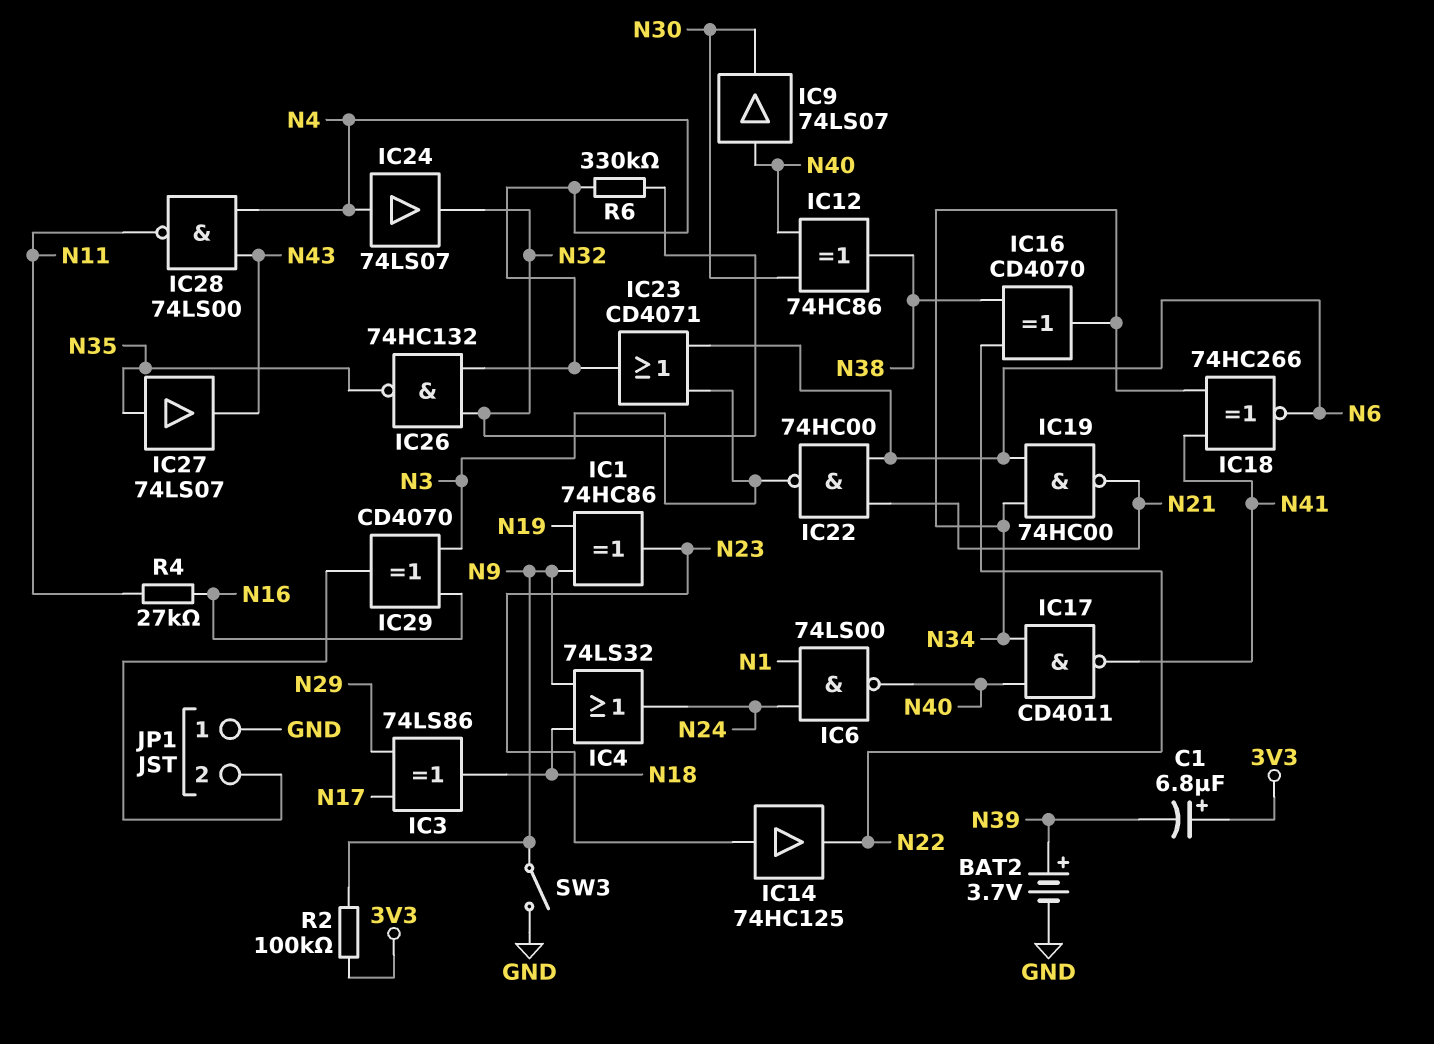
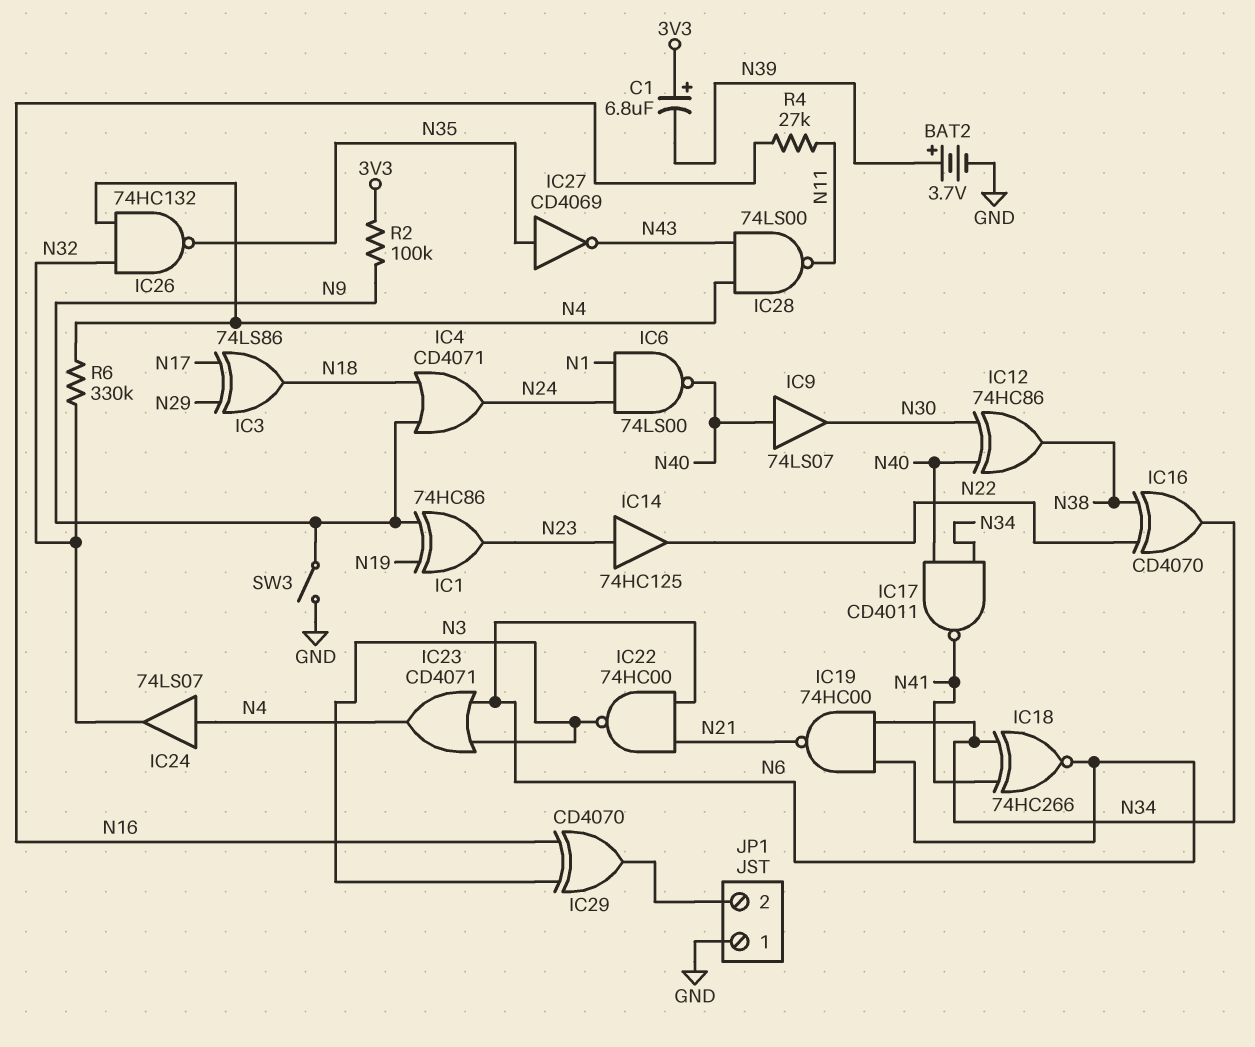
IC4: OR 74LS32 (in N9, in N18, out N24) -> OR CD4071 (in N9, in N18, out N24)
IC27: buffer 74LS07 (in N35, out N43) -> NOT CD4069 (in N35, out N43)

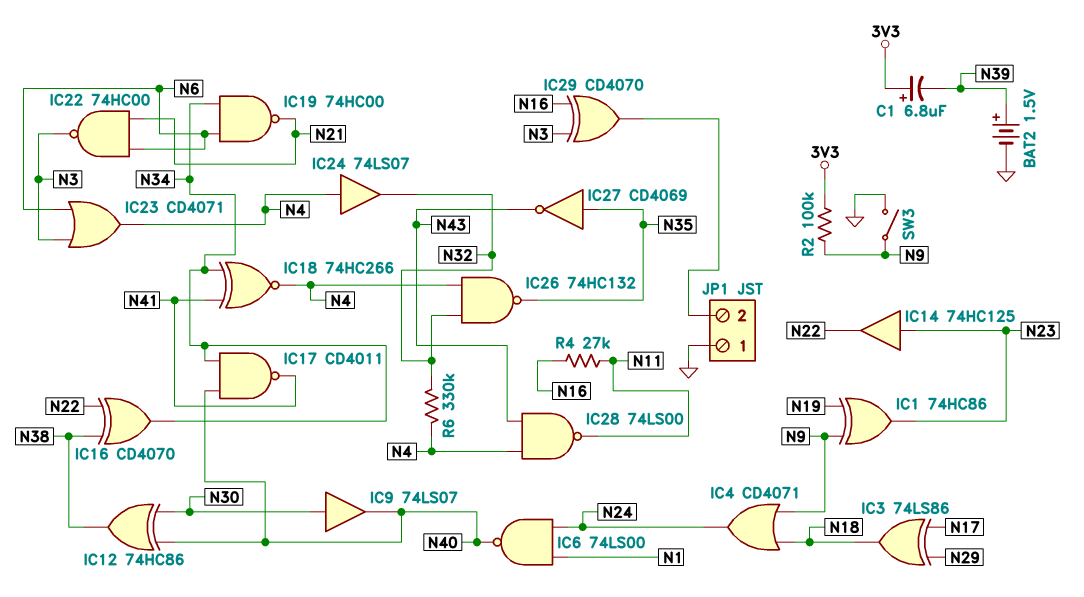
BAT2: 3.7V (plus N39, minus GND) -> 1.5V (plus N39, minus GND)
IC9: buffer 74LS07 (in N40, out N30) -> buffer 74LS07 (in N30, out N40)
IC18: XNOR 74HC266 (in N34, in N41, out N6) -> XNOR 74HC266 (in N34, in N41, out N4)

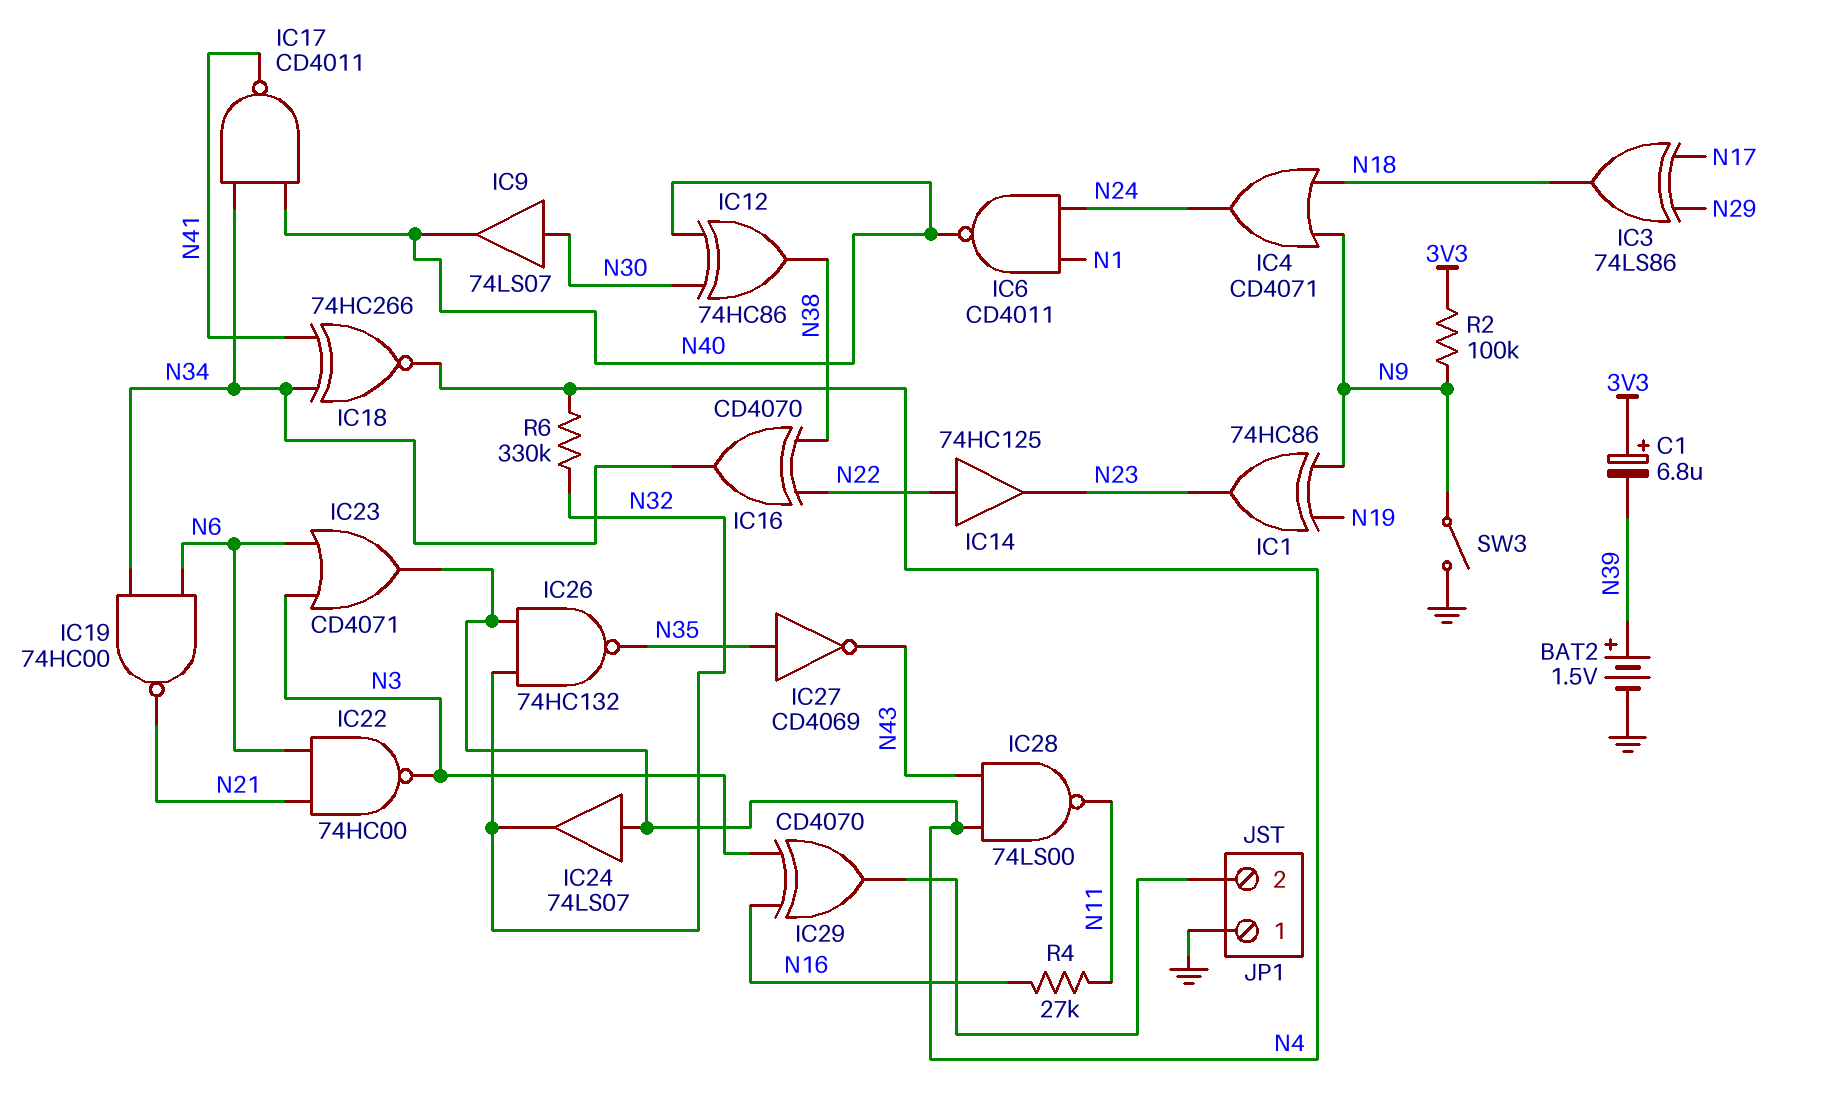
IC6: NAND 74LS00 (in N1, in N24, out N40) -> NAND CD4011 (in N1, in N24, out N40)
IC14: buffer 74HC125 (in N23, out N22) -> buffer 74HC125 (in N22, out N23)

